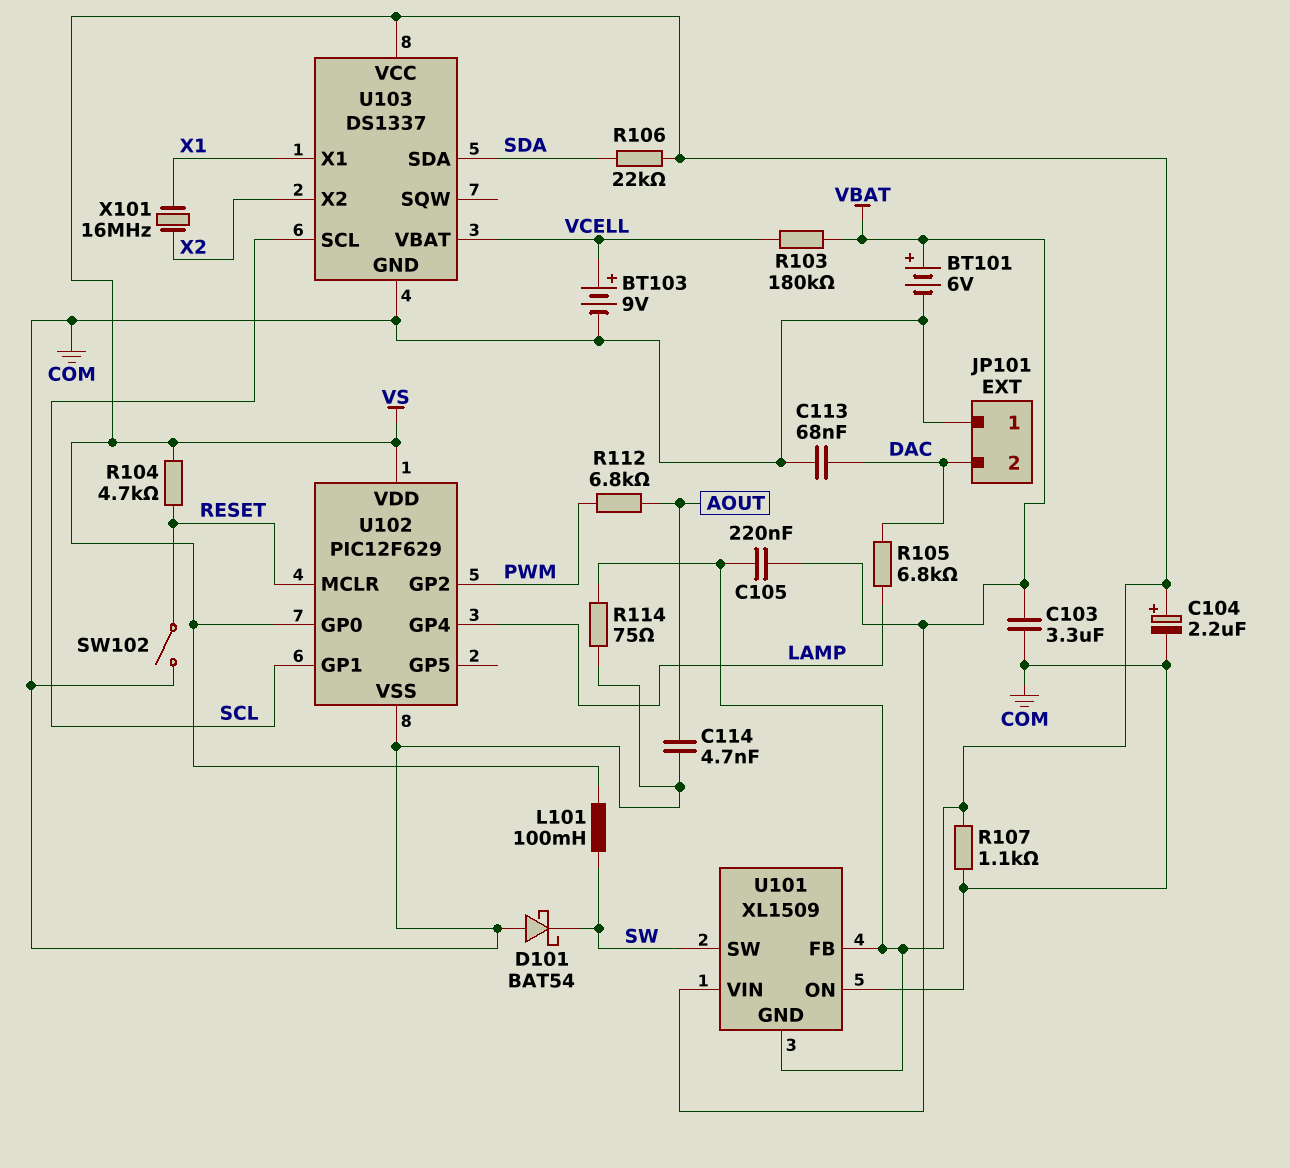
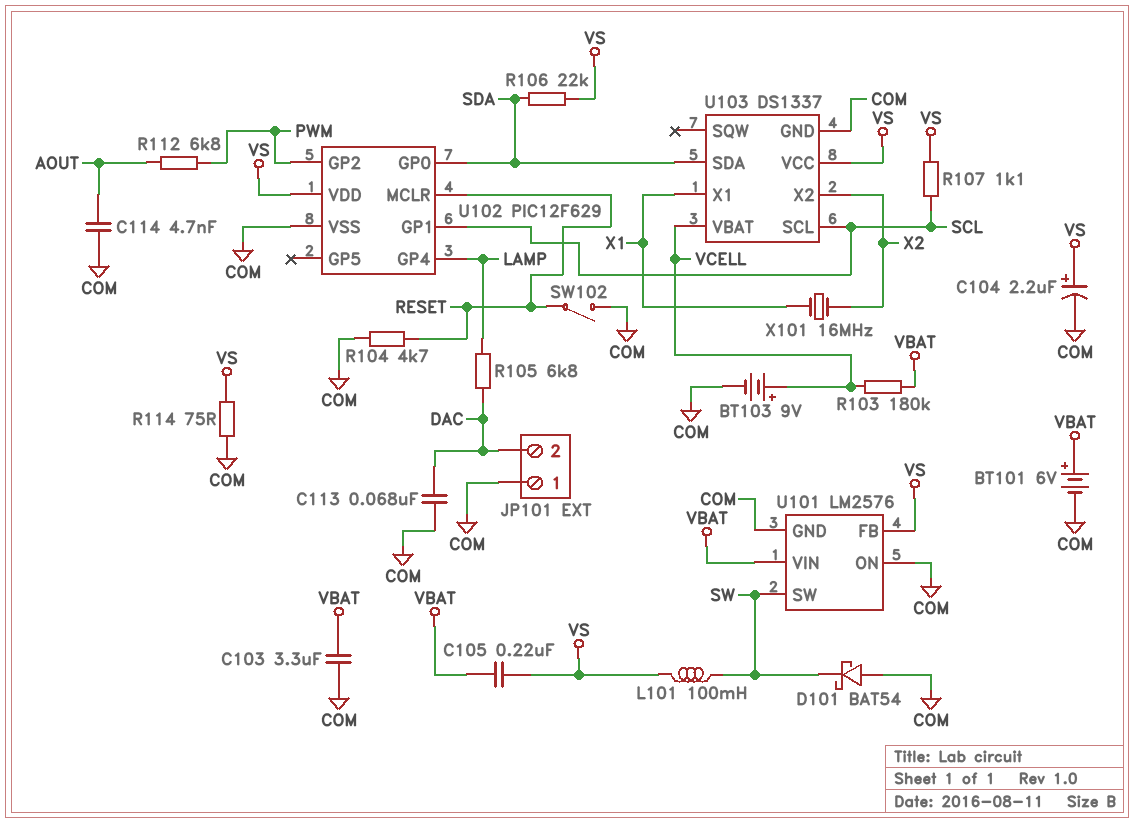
R104: 4.7k (RESET, VS) -> 4.7k (COM, RESET)
R107: 1.1k (COM, VS) -> 1.1k (SCL, VS)
U101: XL1509 -> LM2576
U101 pin GND: VS -> COM
U102 pin GP0: VS -> SDA

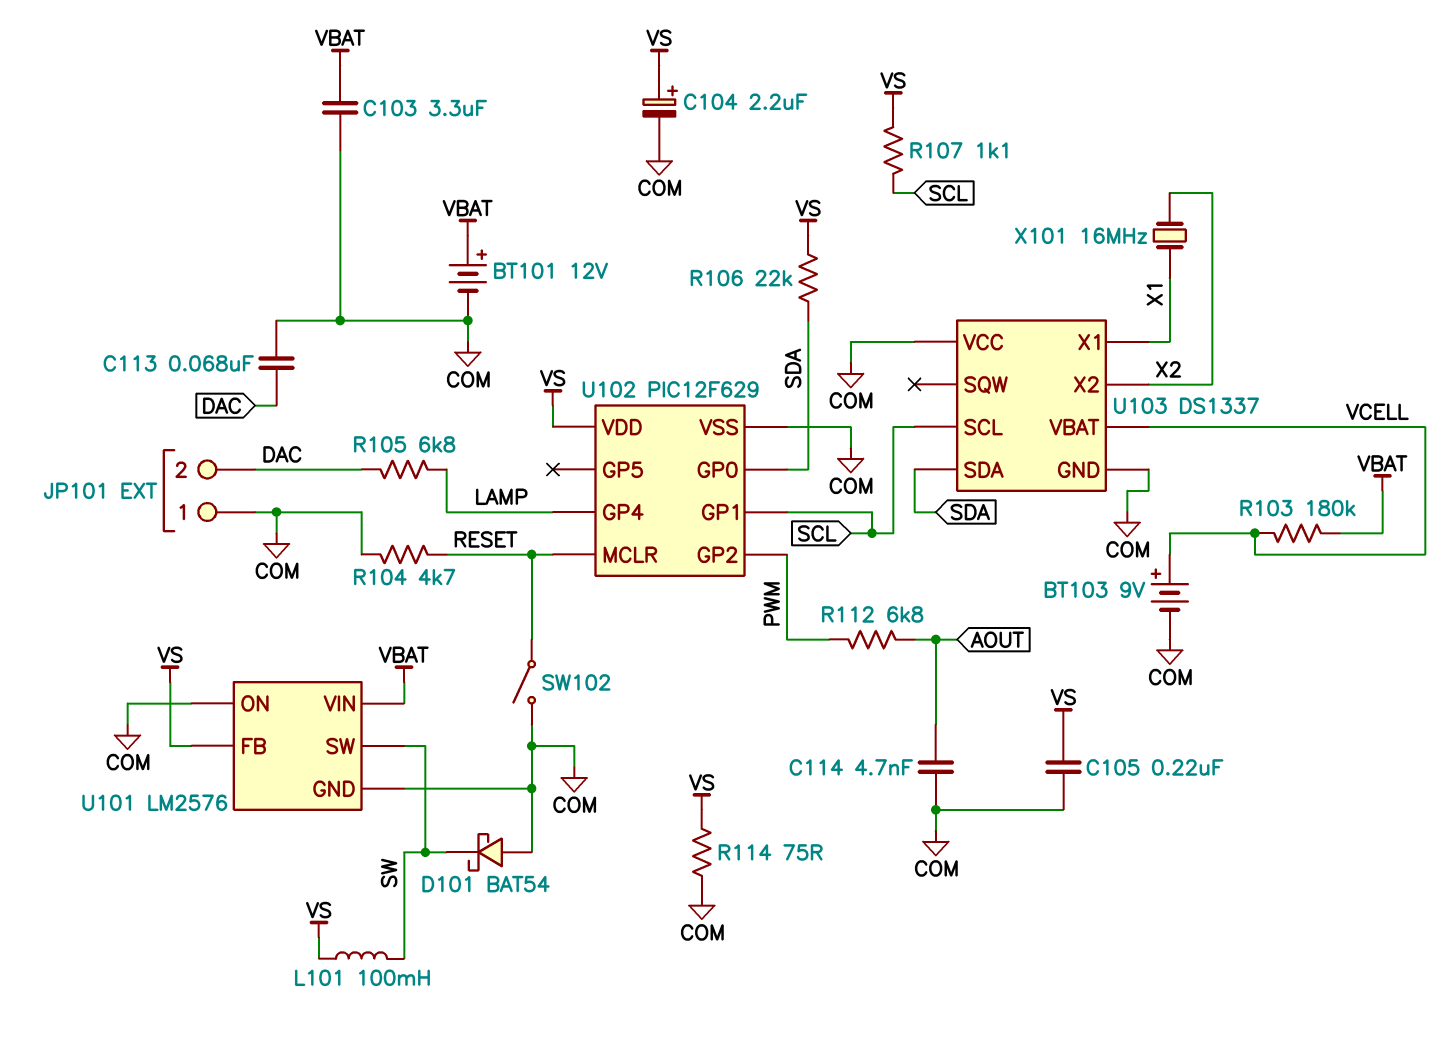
BT101: 6V (plus VBAT, minus COM) -> 12V (plus VBAT, minus COM)
C105: 220nF (VBAT, VS) -> 220nF (COM, VS)
U103 pin VCC: VS -> COM

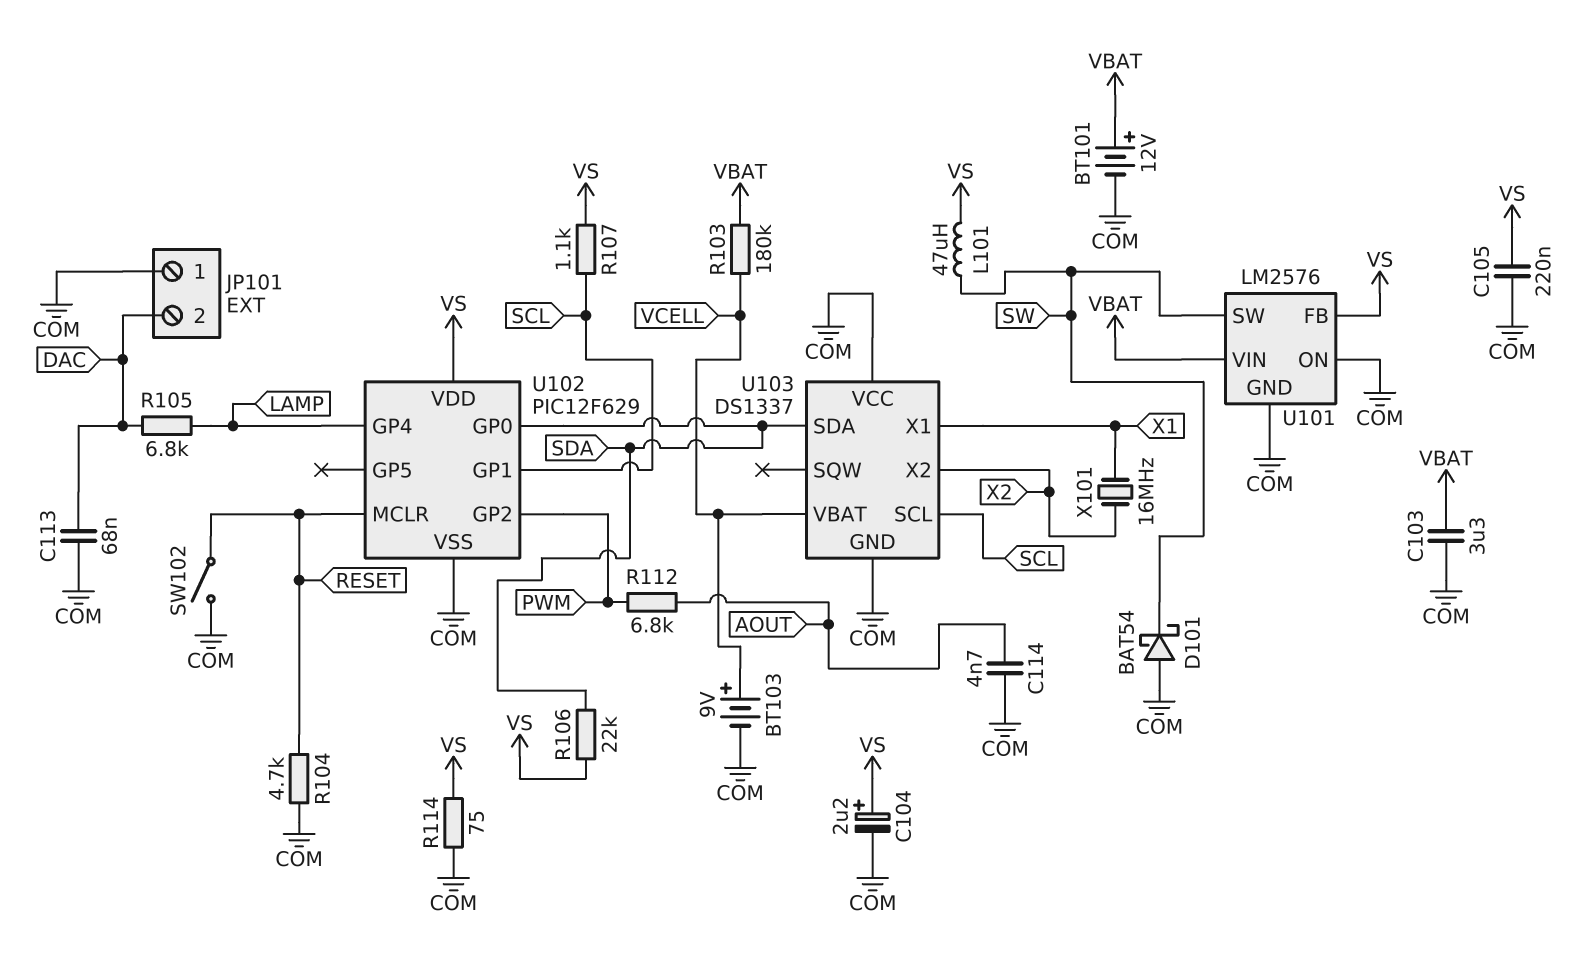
L101: 100mH (SW, VS) -> 47uH (SW, VS)

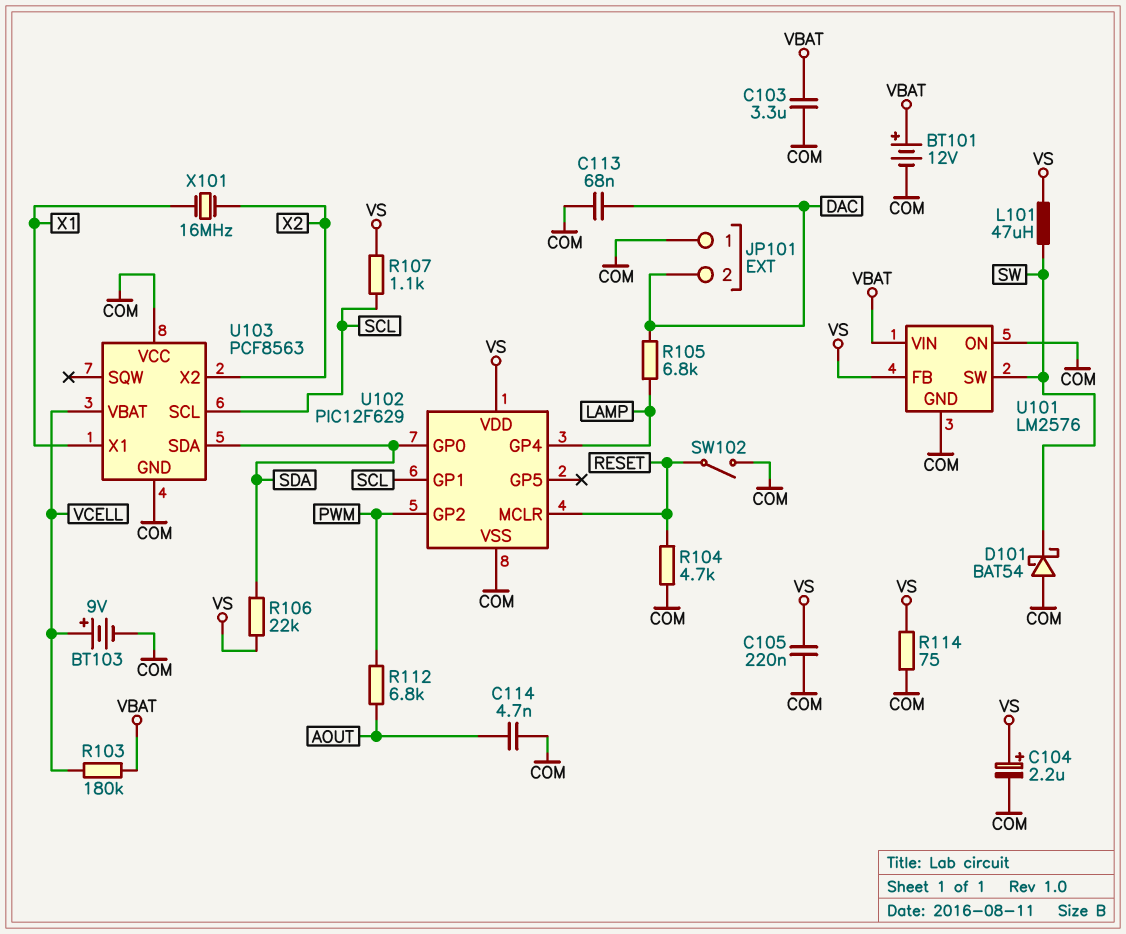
U103: DS1337 -> PCF8563

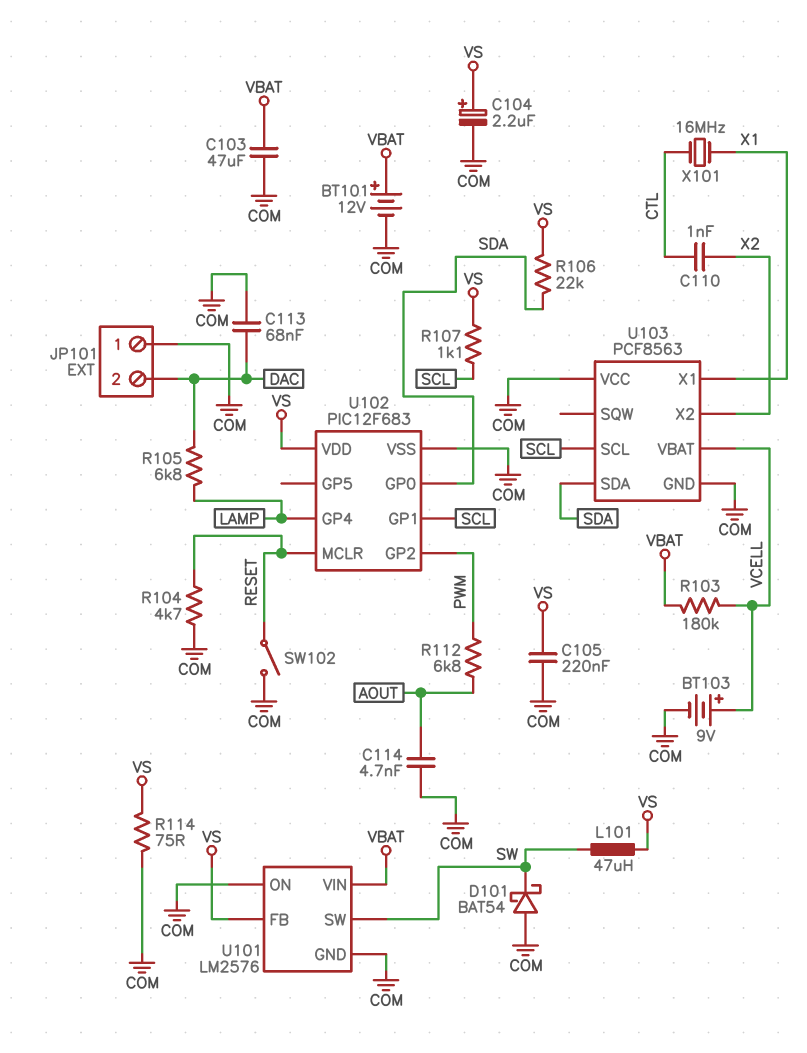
C103: 3.3uF (COM, VBAT) -> 47uF (COM, VBAT)
C110: none -> 1nF (CTL, X2)
U102: PIC12F629 -> PIC12F683
X101: 16MHz (X1, X2) -> 16MHz (CTL, X1)

